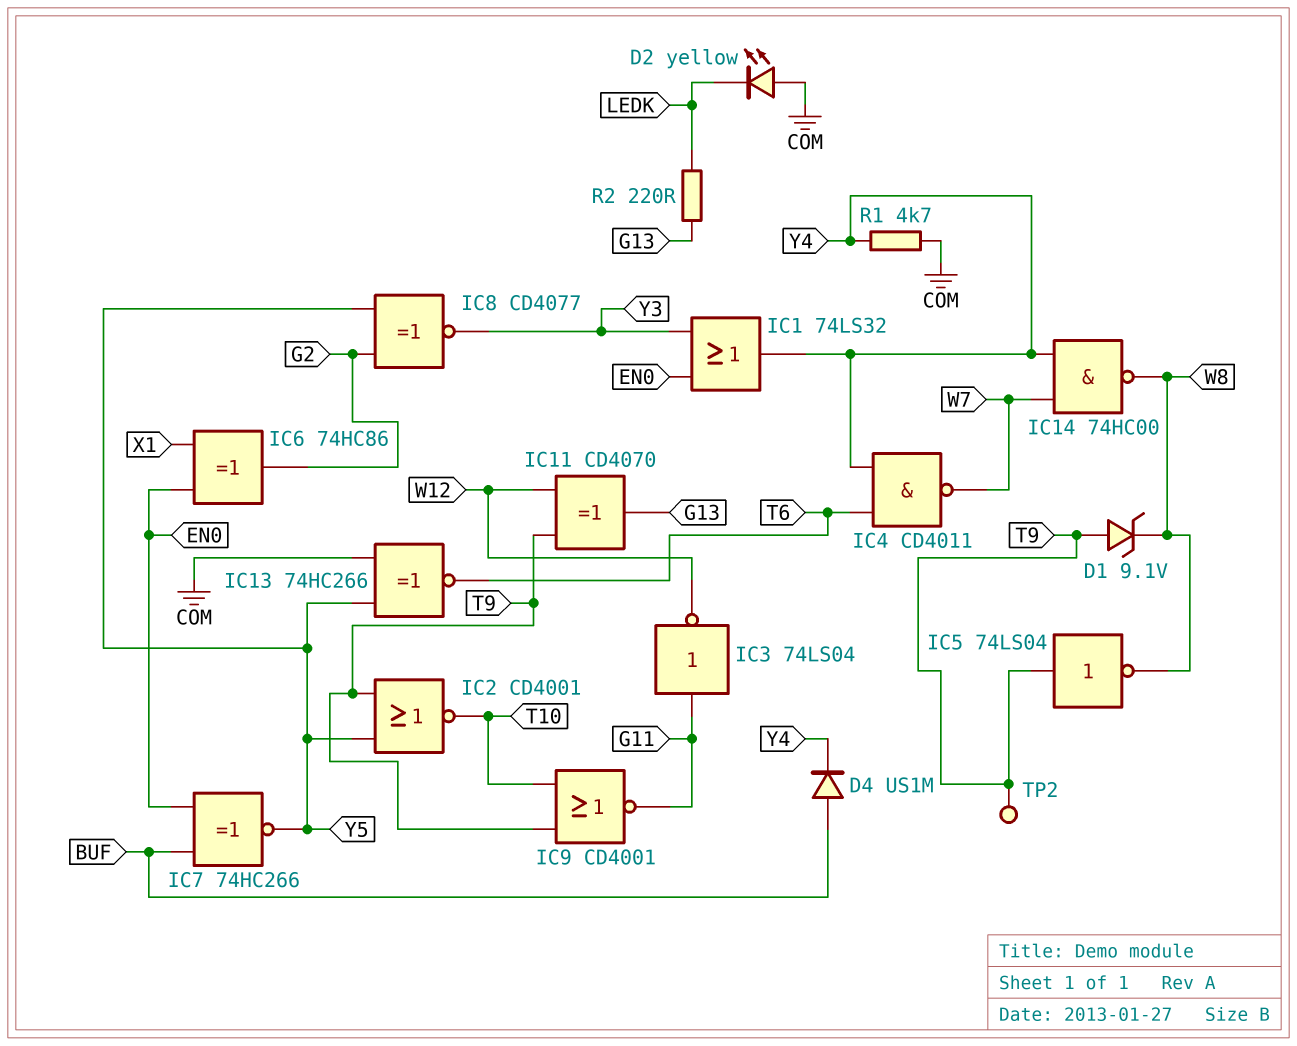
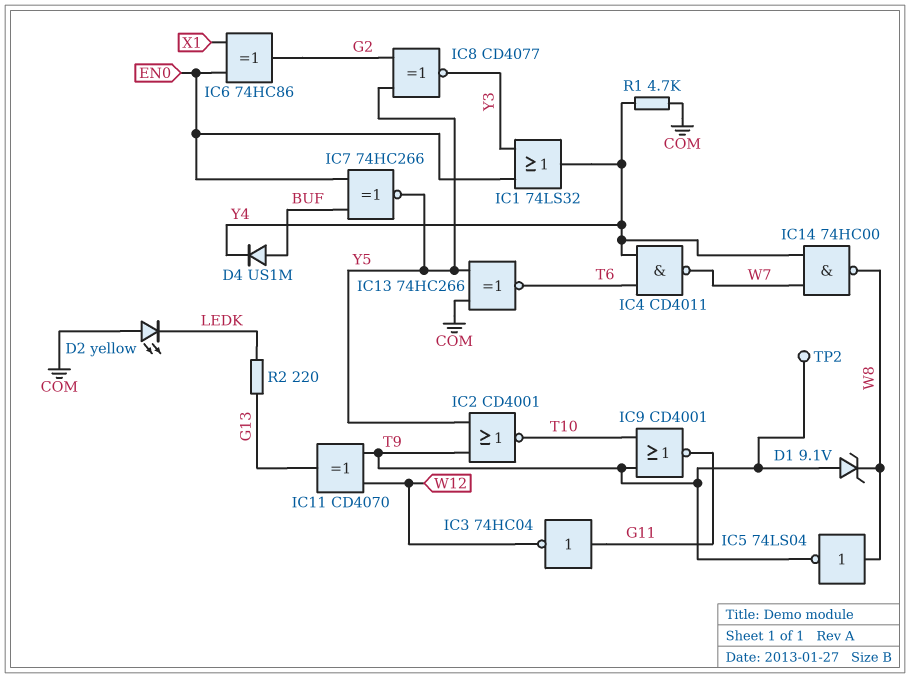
IC3: NOT 74LS04 (in G11, out W12) -> NOT 74HC04 (in G11, out W12)
IC5: NOT 74LS04 (in T9, out W8) -> NOT 74LS04 (in W8, out T9)

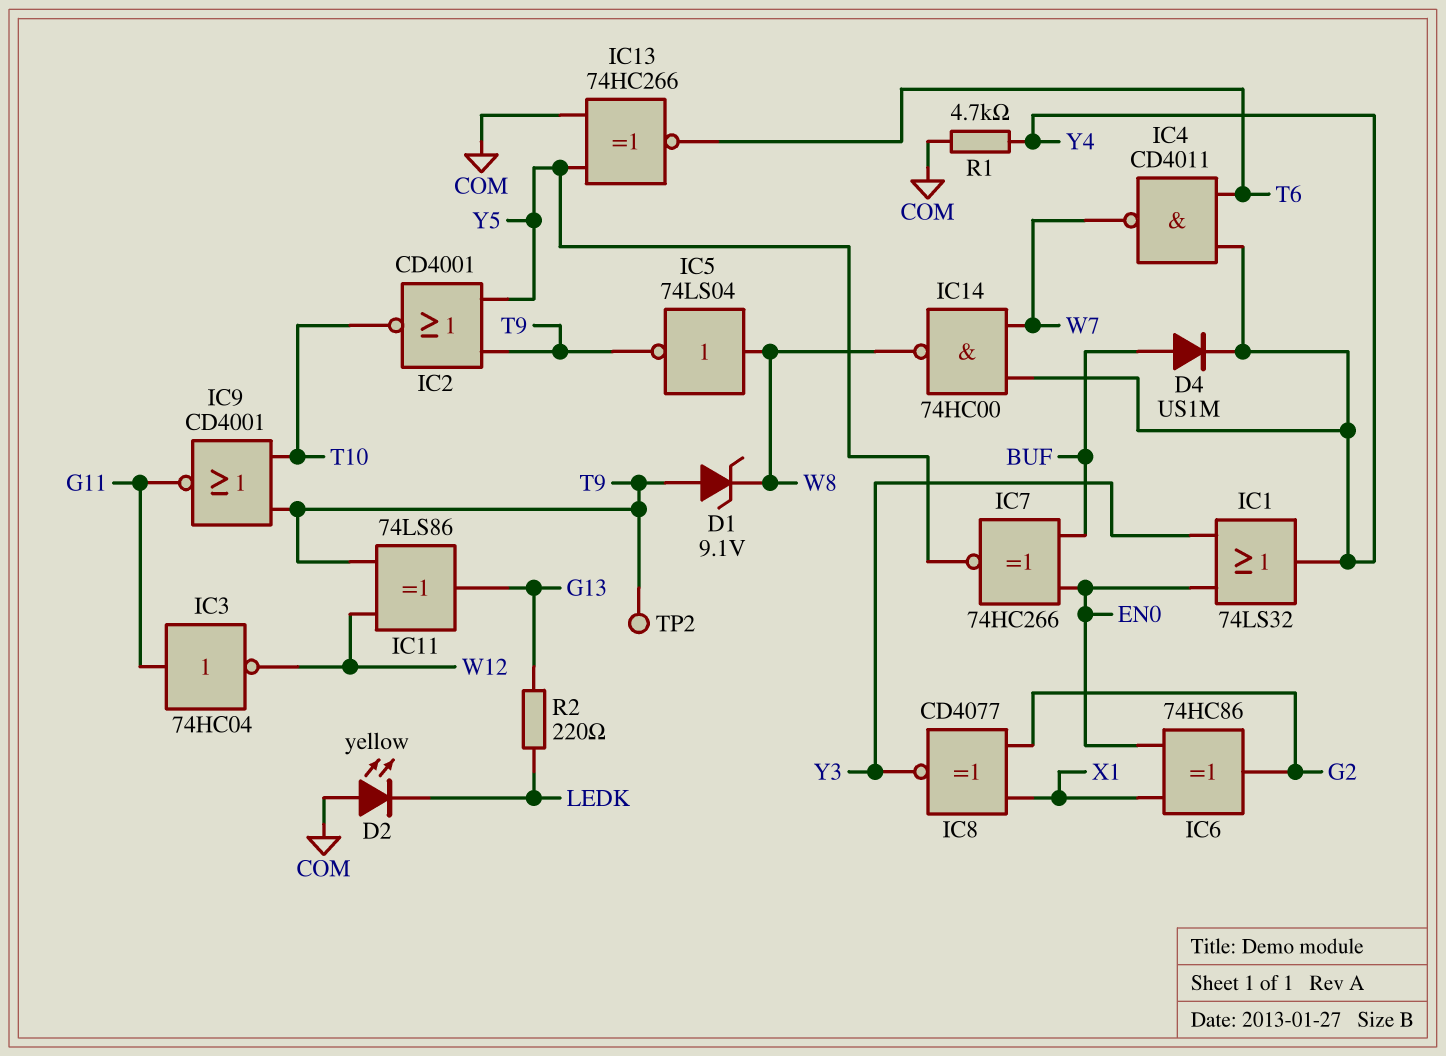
IC8: XNOR CD4077 (in G2, in Y5, out Y3) -> XNOR CD4077 (in G2, in X1, out Y3)
IC11: XOR CD4070 (in T9, in W12, out G13) -> XOR 74LS86 (in T9, in W12, out G13)

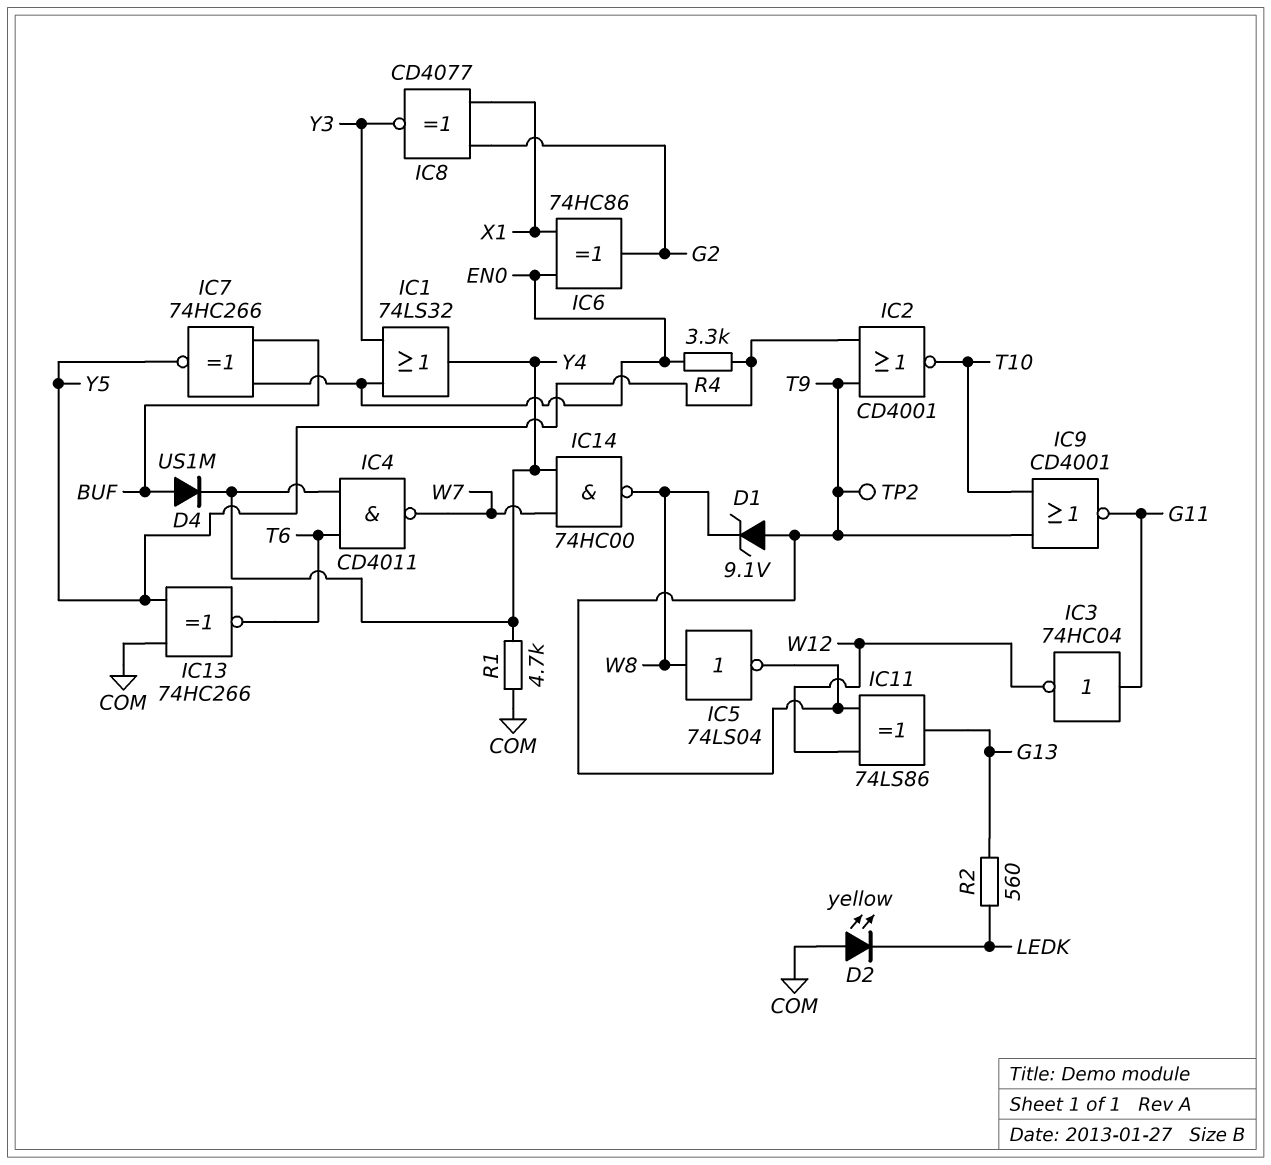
R2: 220 (G13, LEDK) -> 560 (G13, LEDK)
R4: none -> 3.3k (EN0, Y5)

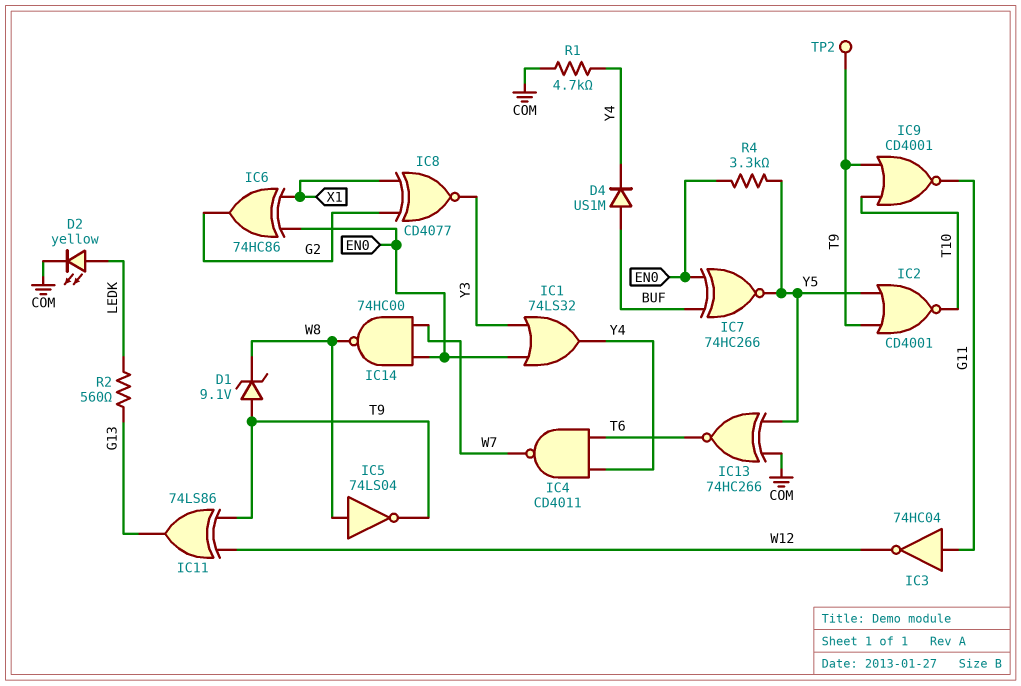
D2: LED yellow (A COM, K LEDK) -> LED yellow (A LEDK, K COM)
IC14: NAND 74HC00 (in W7, in Y4, out W8) -> NAND 74HC00 (in EN0, in W7, out W8)

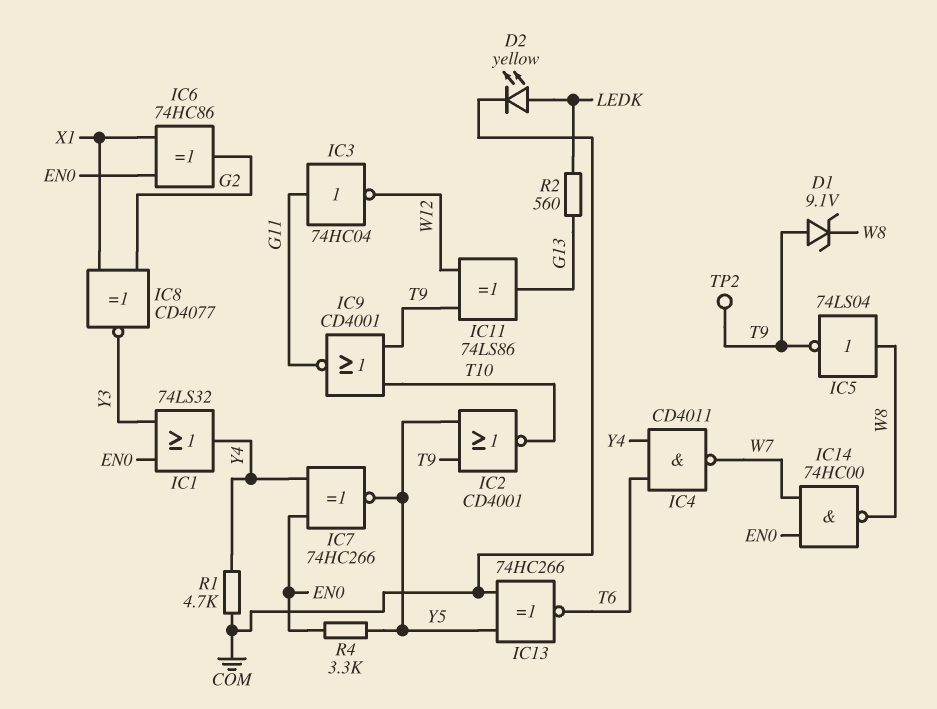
D4: diode US1M (A BUF, K Y4) -> none
IC7: XNOR 74HC266 (in BUF, in EN0, out Y5) -> XNOR 74HC266 (in EN0, in Y4, out Y5)

